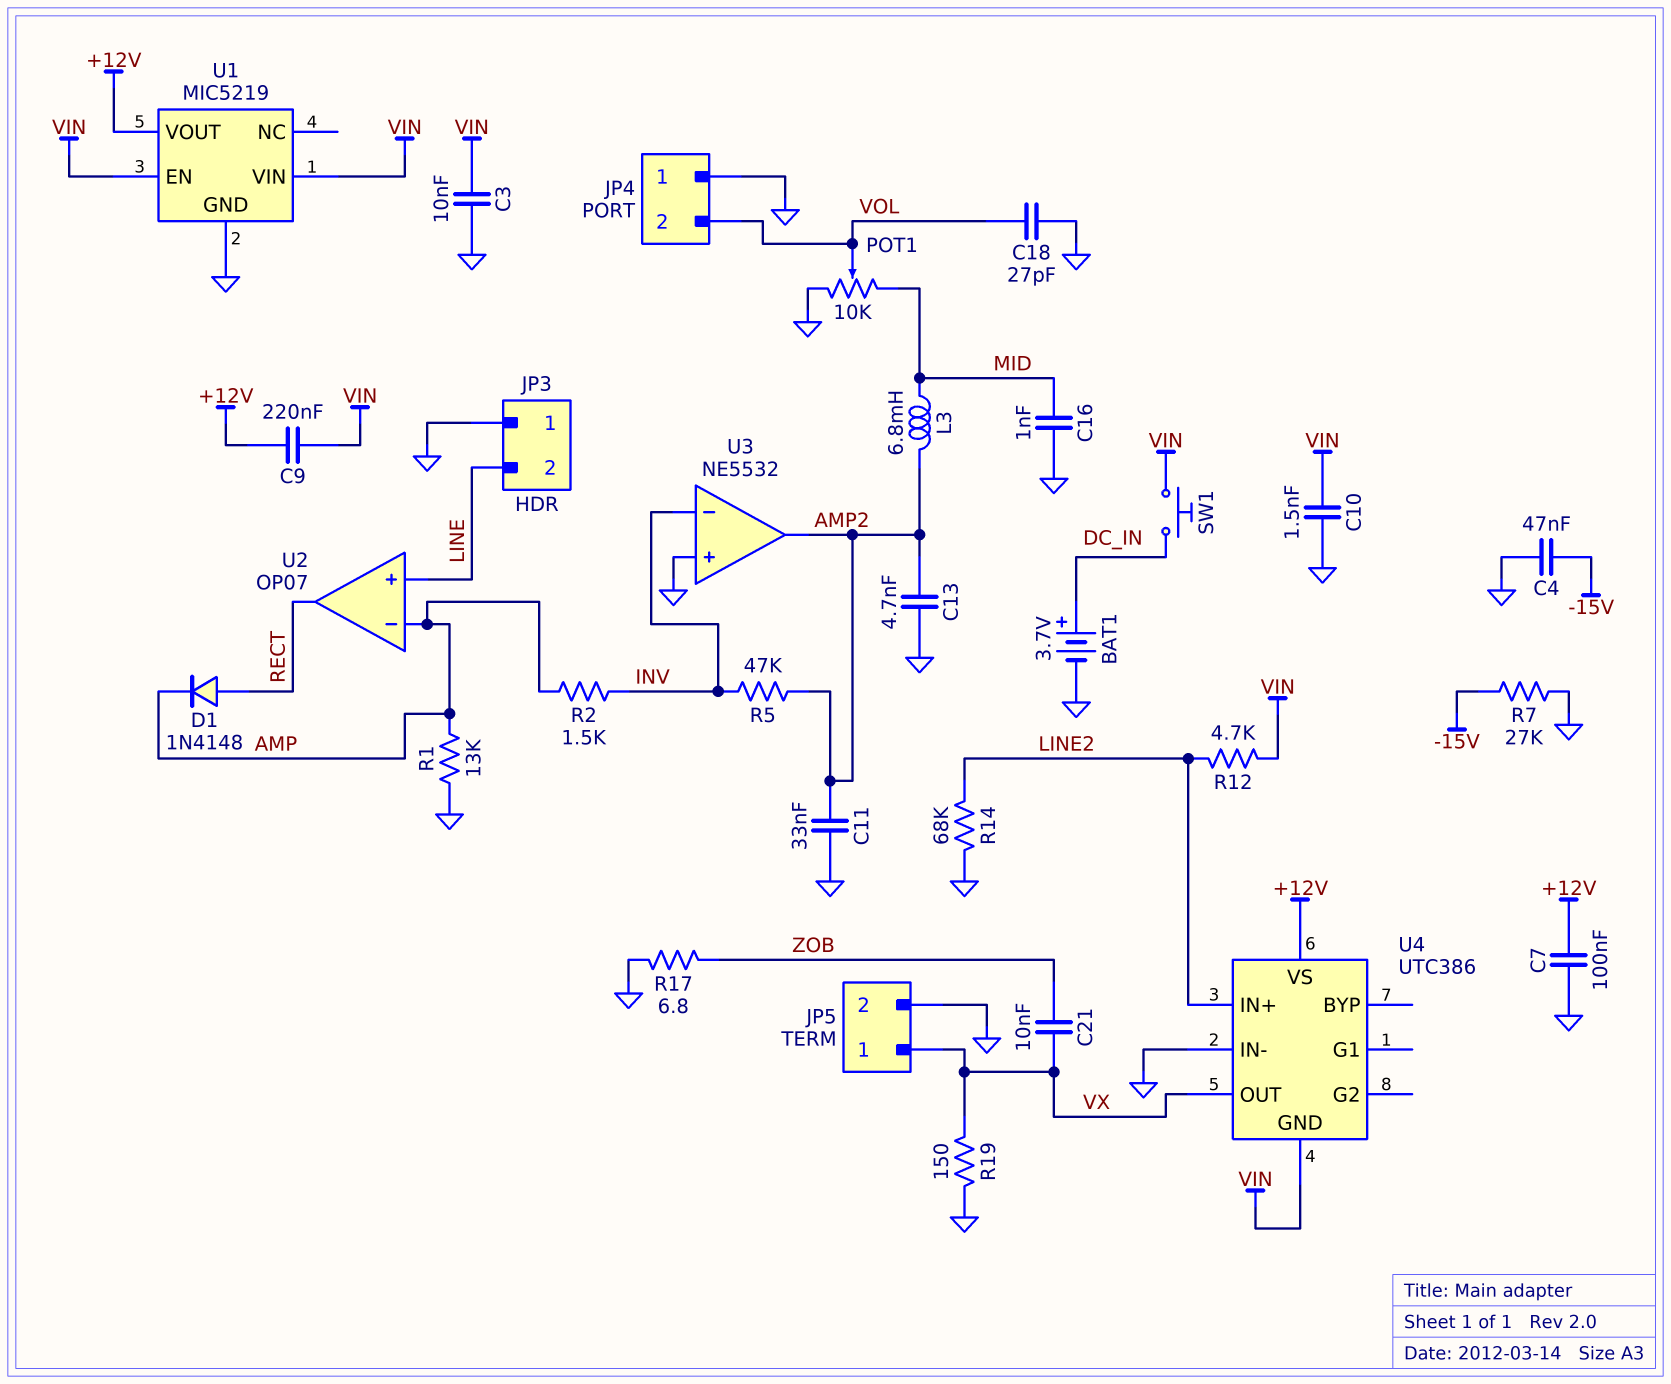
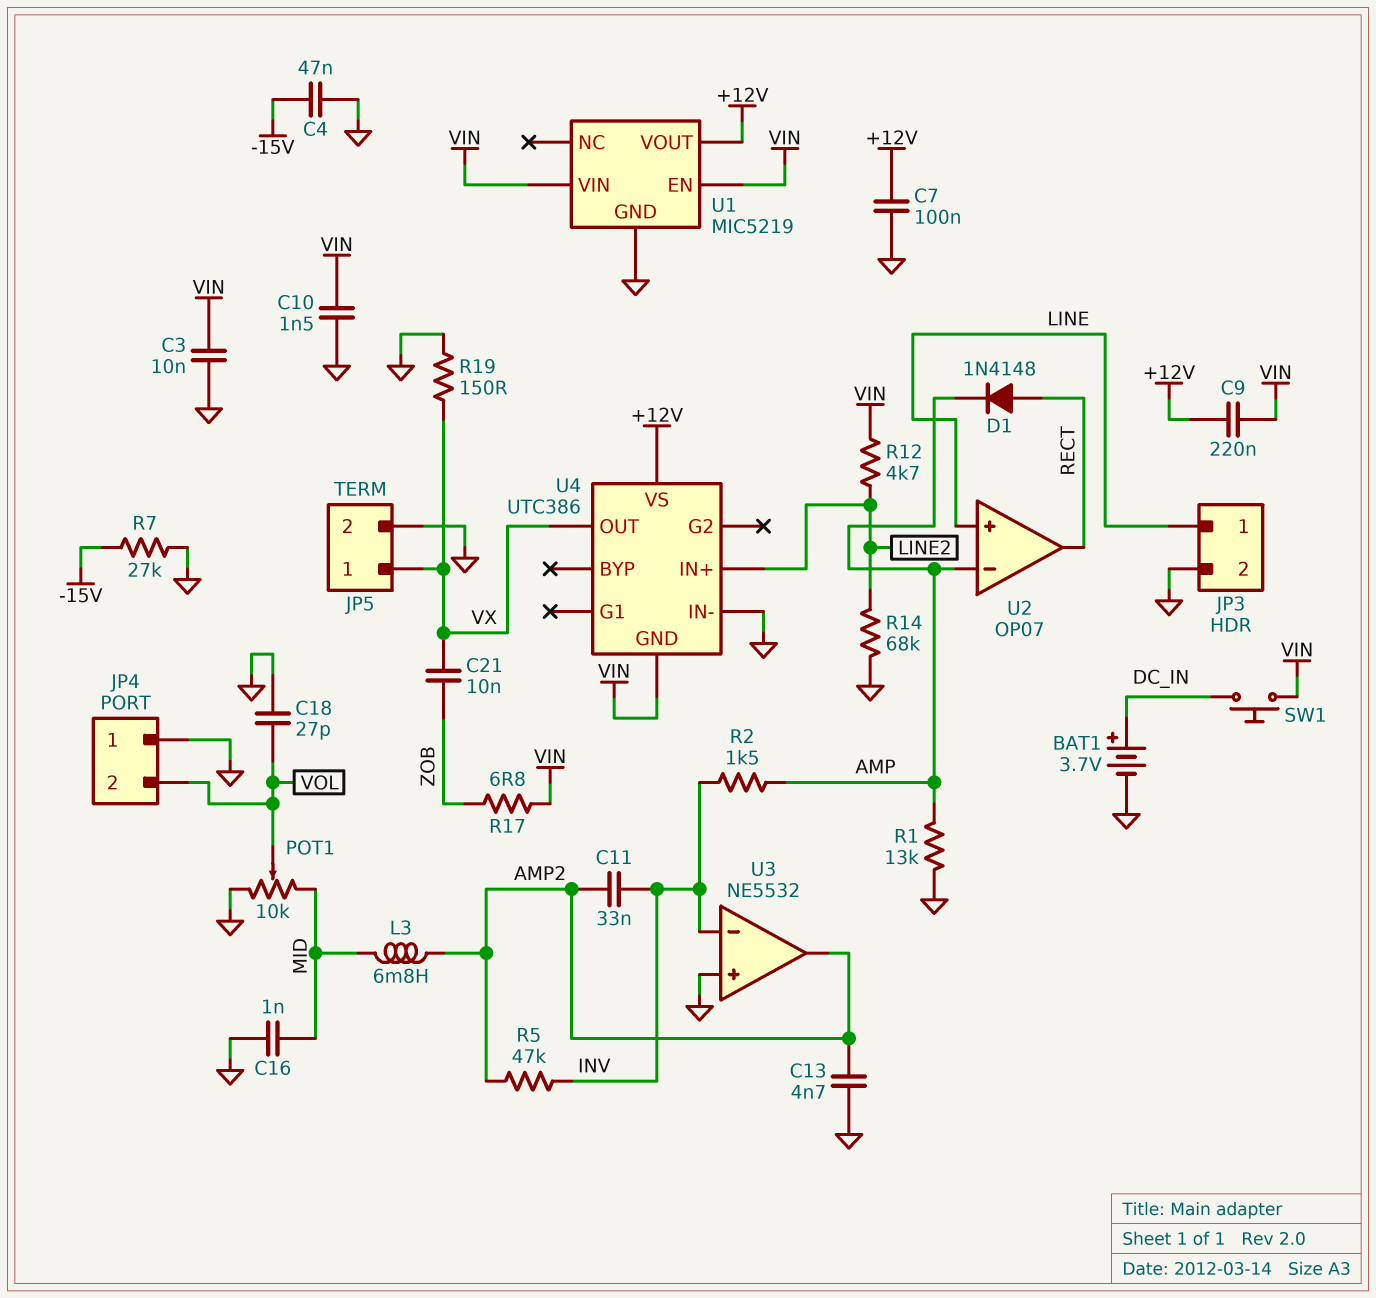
C11: 33nF (AMP2, GND) -> 33nF (AMP2, INV)
JP3 pin 1: GND -> LINE
JP3 pin 2: LINE -> GND
R17: 6.8 (GND, ZOB) -> 6.8 (VIN, ZOB)

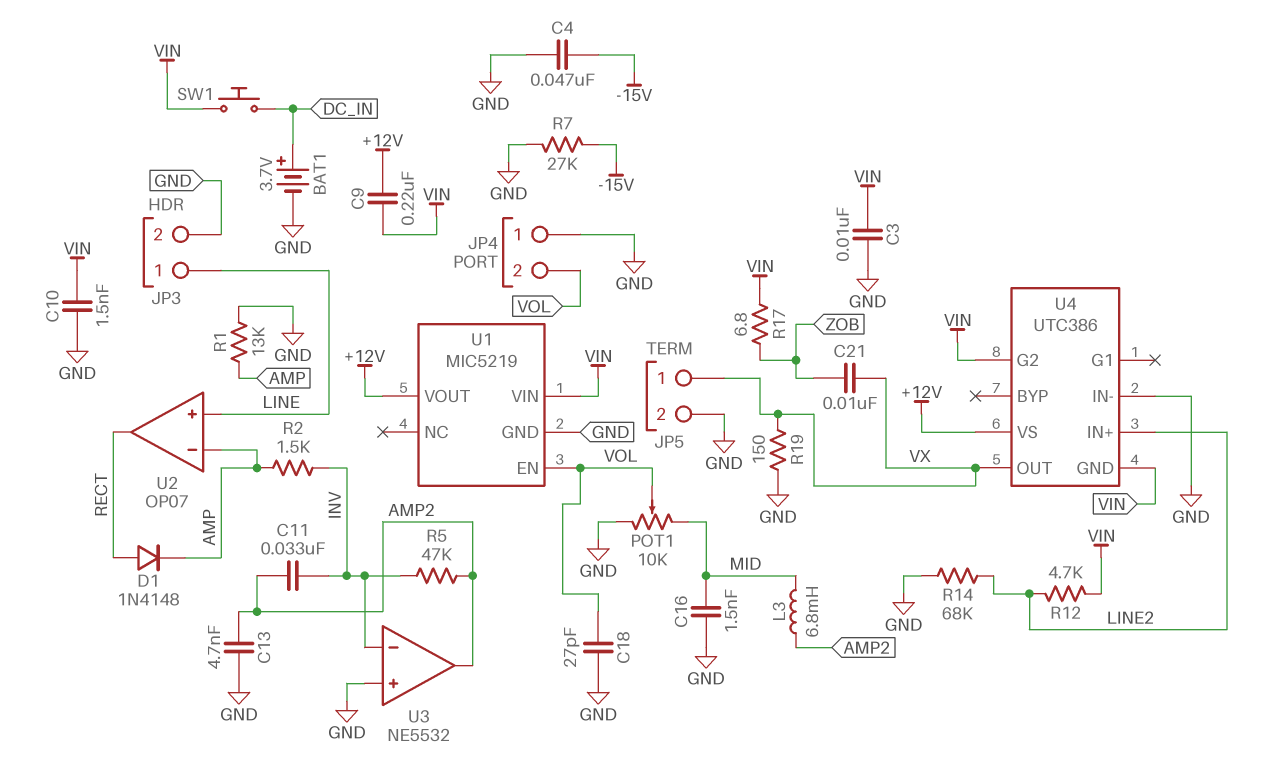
C7: 100nF (+12V, GND) -> none
C16: 1nF (GND, MID) -> 1.5nF (GND, MID)
U1 pin EN: VIN -> VOL
U4 pin G2: none -> VIN

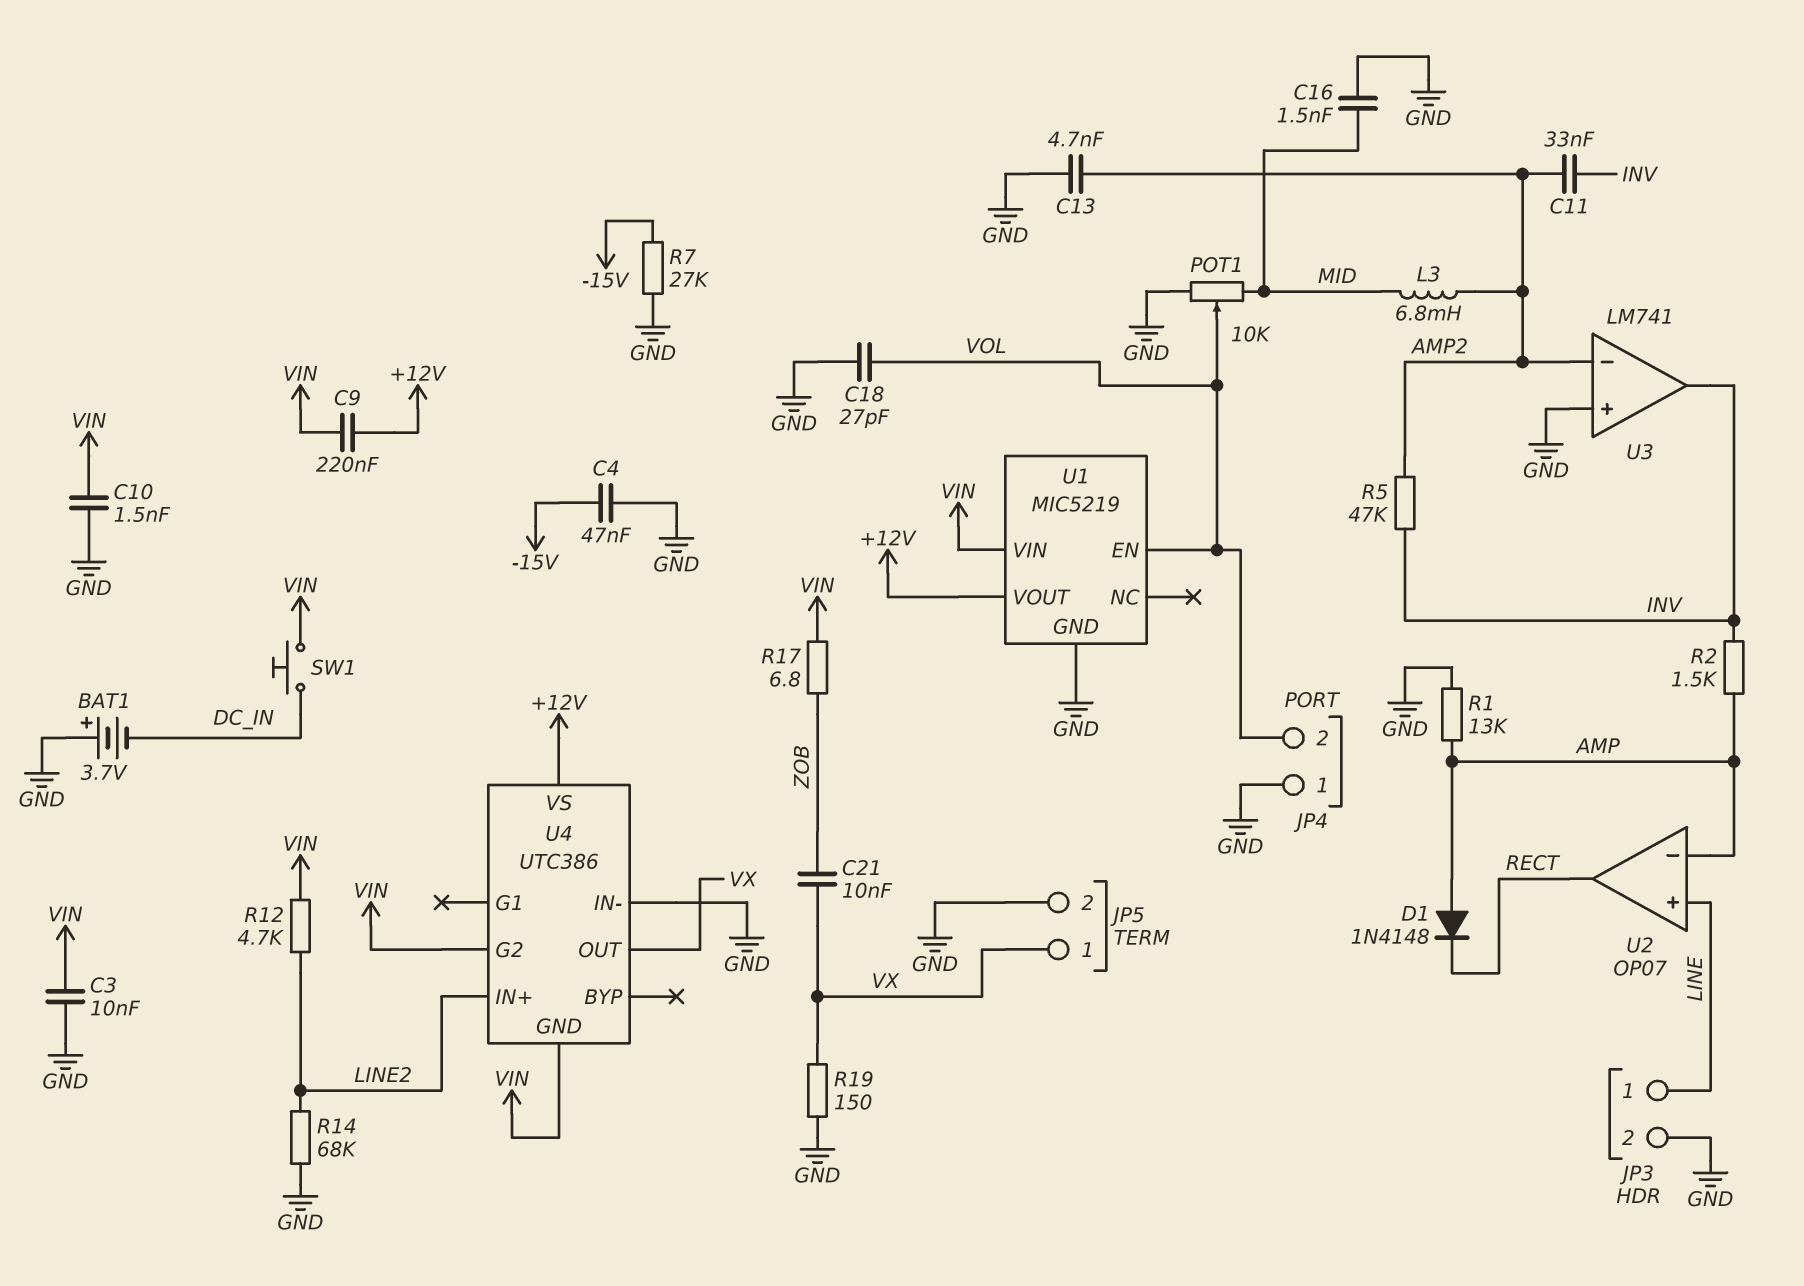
BAT1: 3.7V (plus DC_IN, minus GND) -> 3.7V (plus GND, minus DC_IN)
D1: diode 1N4148 (A RECT, K AMP) -> diode 1N4148 (A AMP, K RECT)
U3: NE5532 -> LM741
U3 pin in-: INV -> AMP2
U3 pin out: AMP2 -> INV

